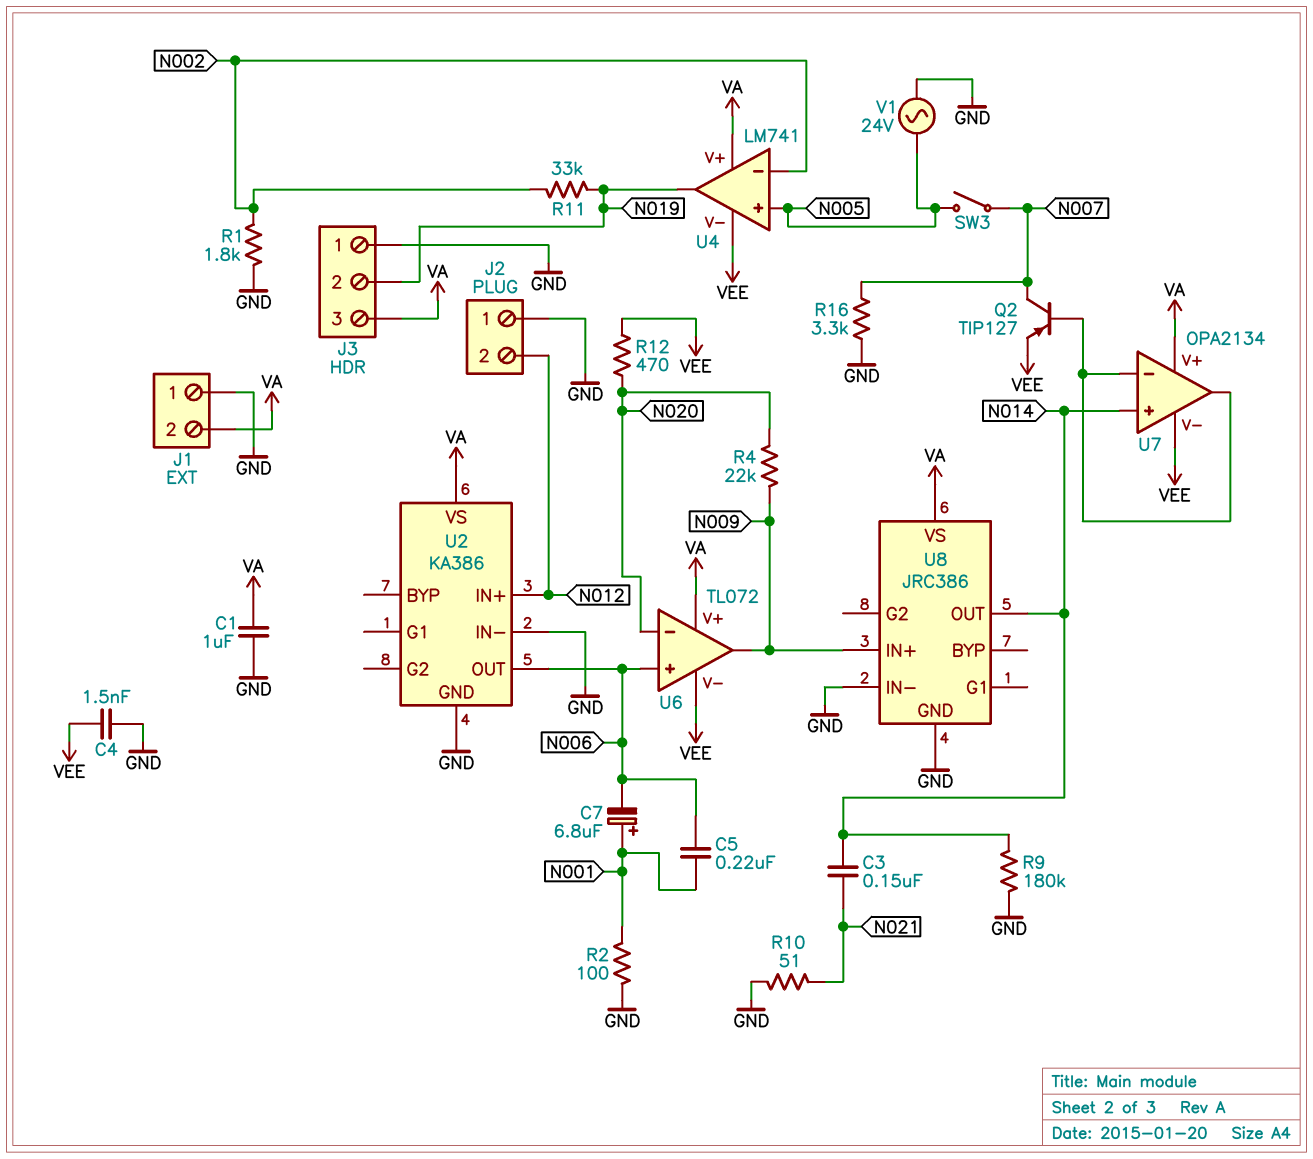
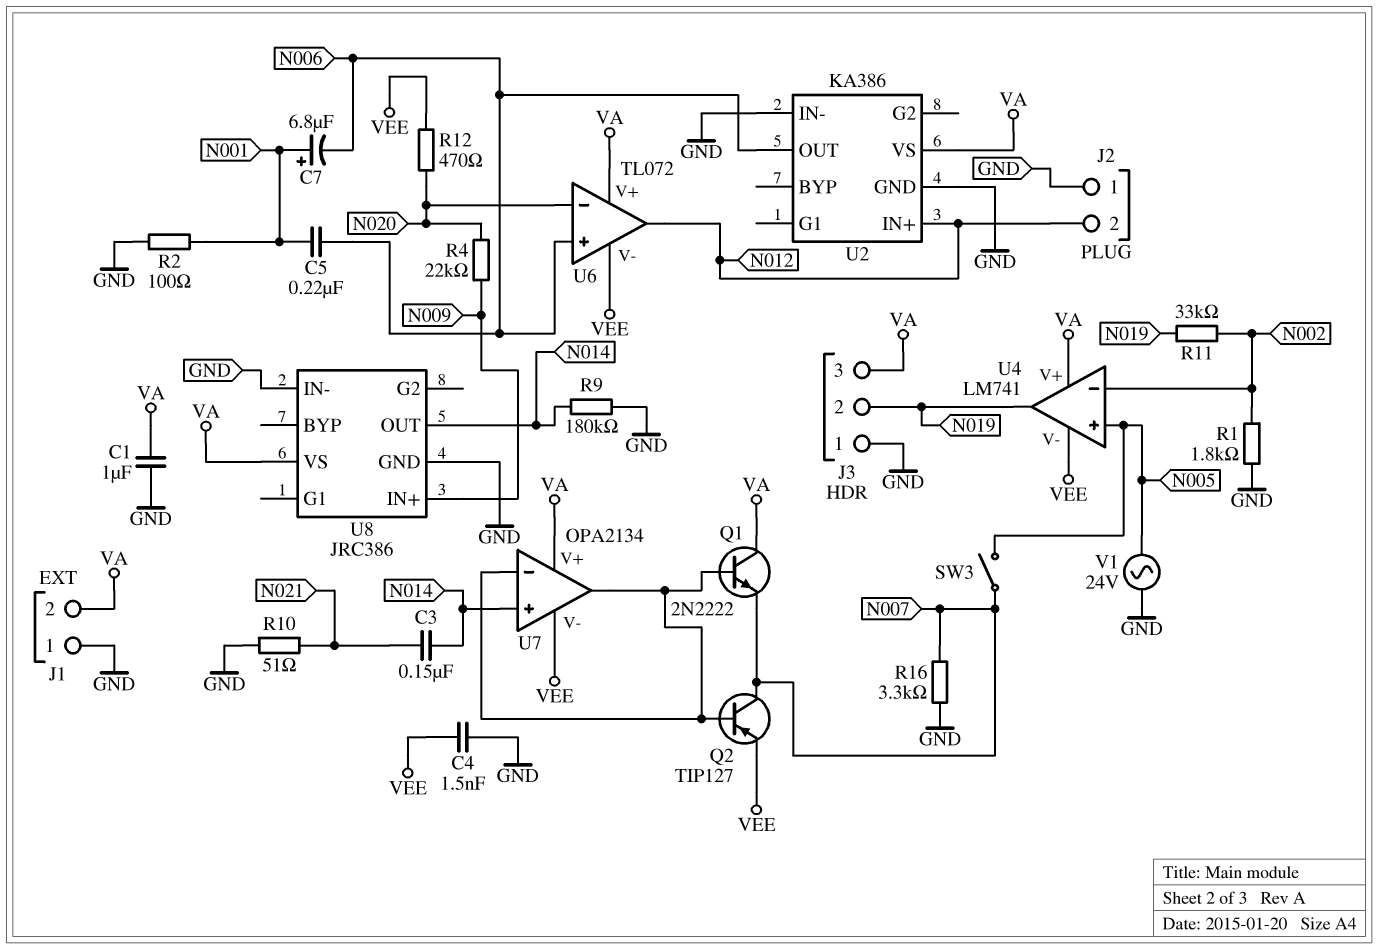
Q1: none -> NPN 2N2222 (B U7/in-, C VA, E N007)
U6 pin out: N009 -> N012

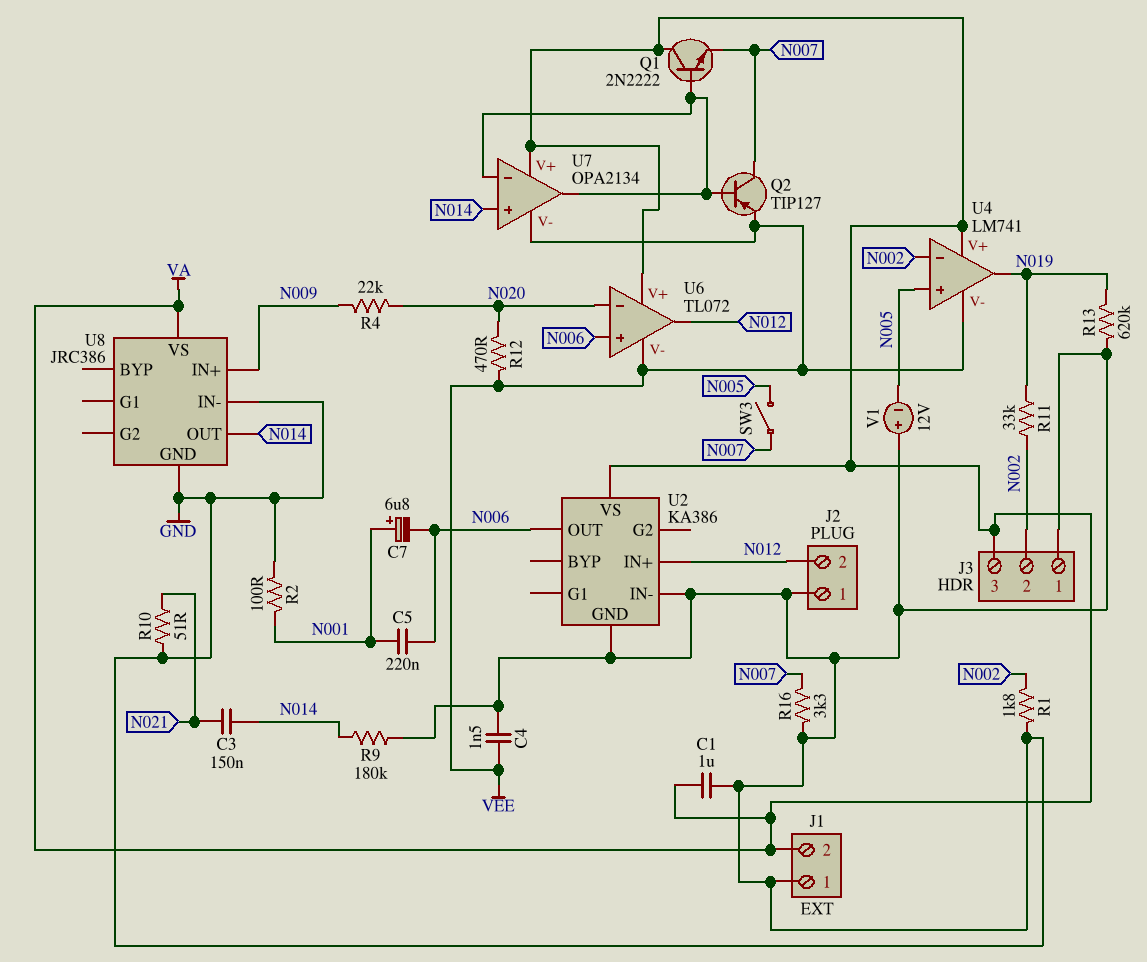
J3 pin 2: N019 -> N002
R13: none -> 620k (GND, N019)
V1: AC 24V (GND, N005) -> 12V (plus GND, minus N005)

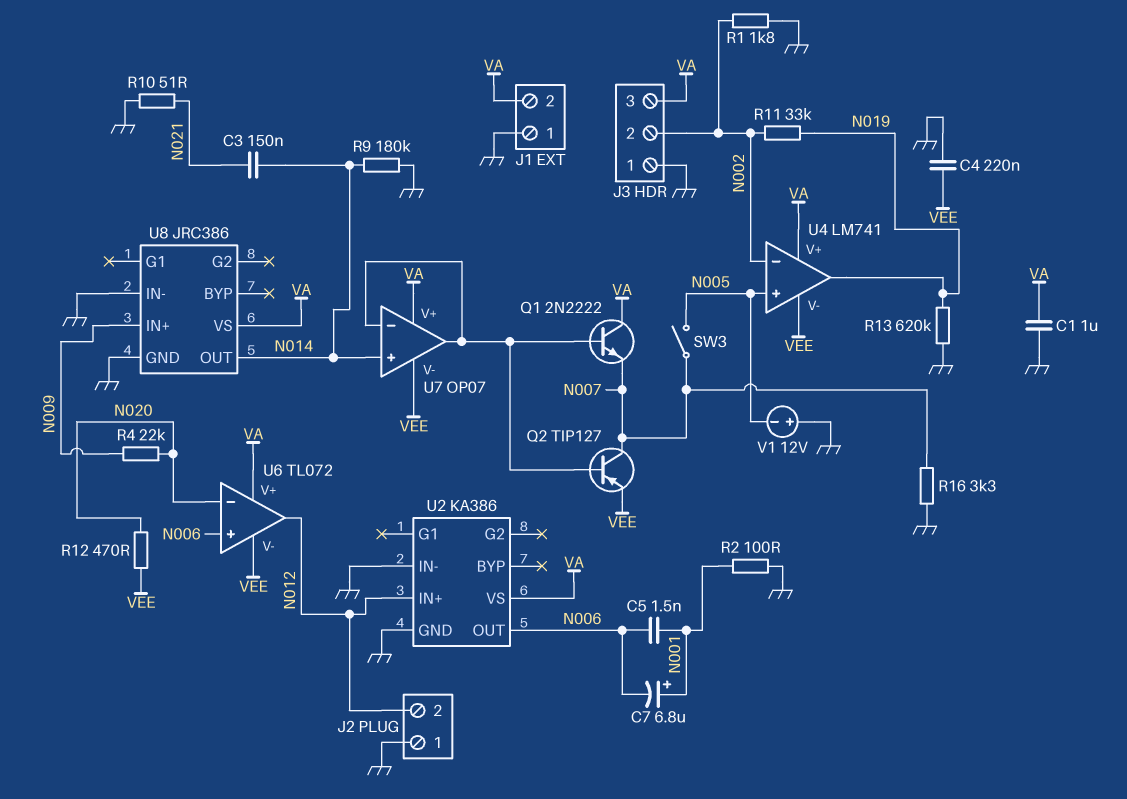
C4: 1.5nF (GND, VEE) -> 220nF (GND, VEE)
C5: 220nF (N001, N006) -> 1.5nF (N001, N006)
U7: OPA2134 -> OP07

